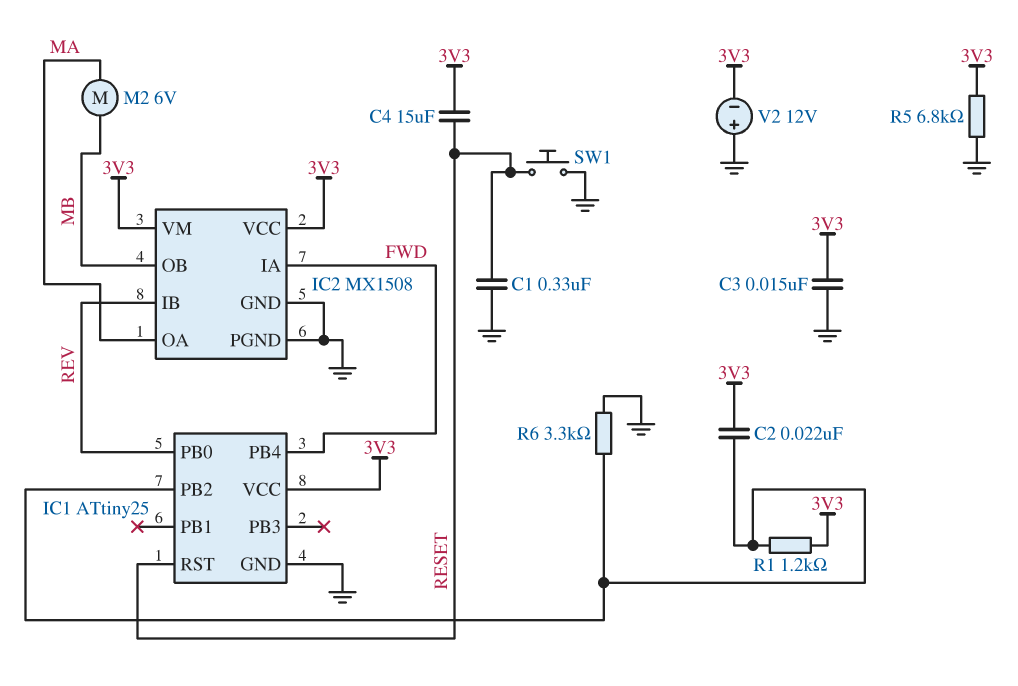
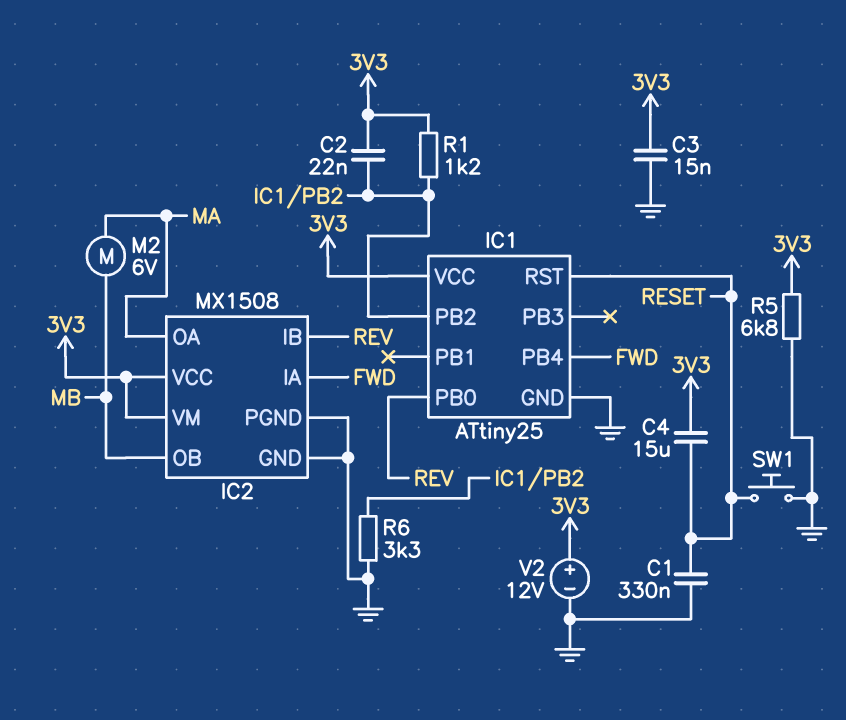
V2: 12V (plus GND, minus 3V3) -> 12V (plus 3V3, minus GND)

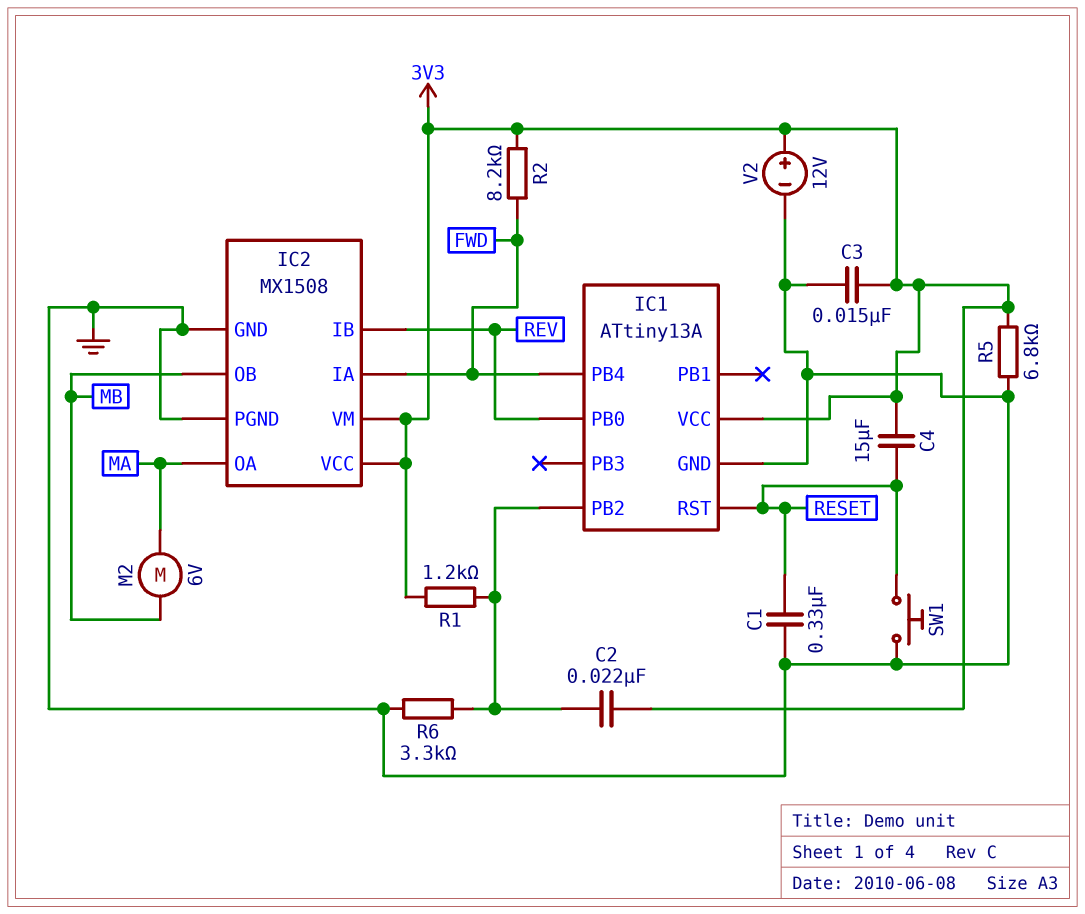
IC1: ATtiny25 -> ATtiny13A
R2: none -> 8.2k (3V3, FWD)

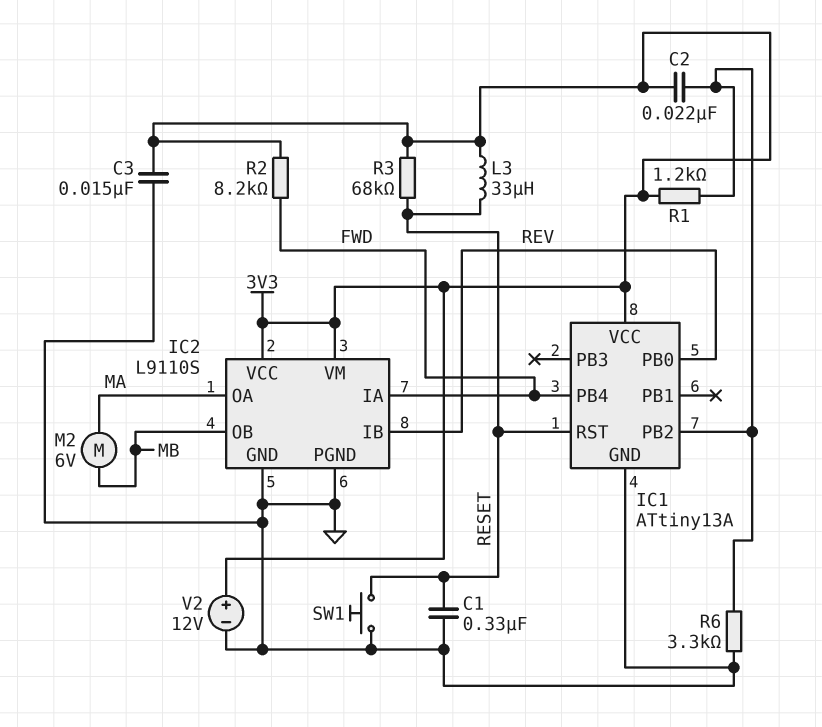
C4: 15uF (3V3, RESET) -> none
IC2: MX1508 -> L9110S
L3: none -> 33uH (3V3, RESET)
R3: none -> 68k (3V3, RESET)
R5: 6.8k (3V3, GND) -> none

